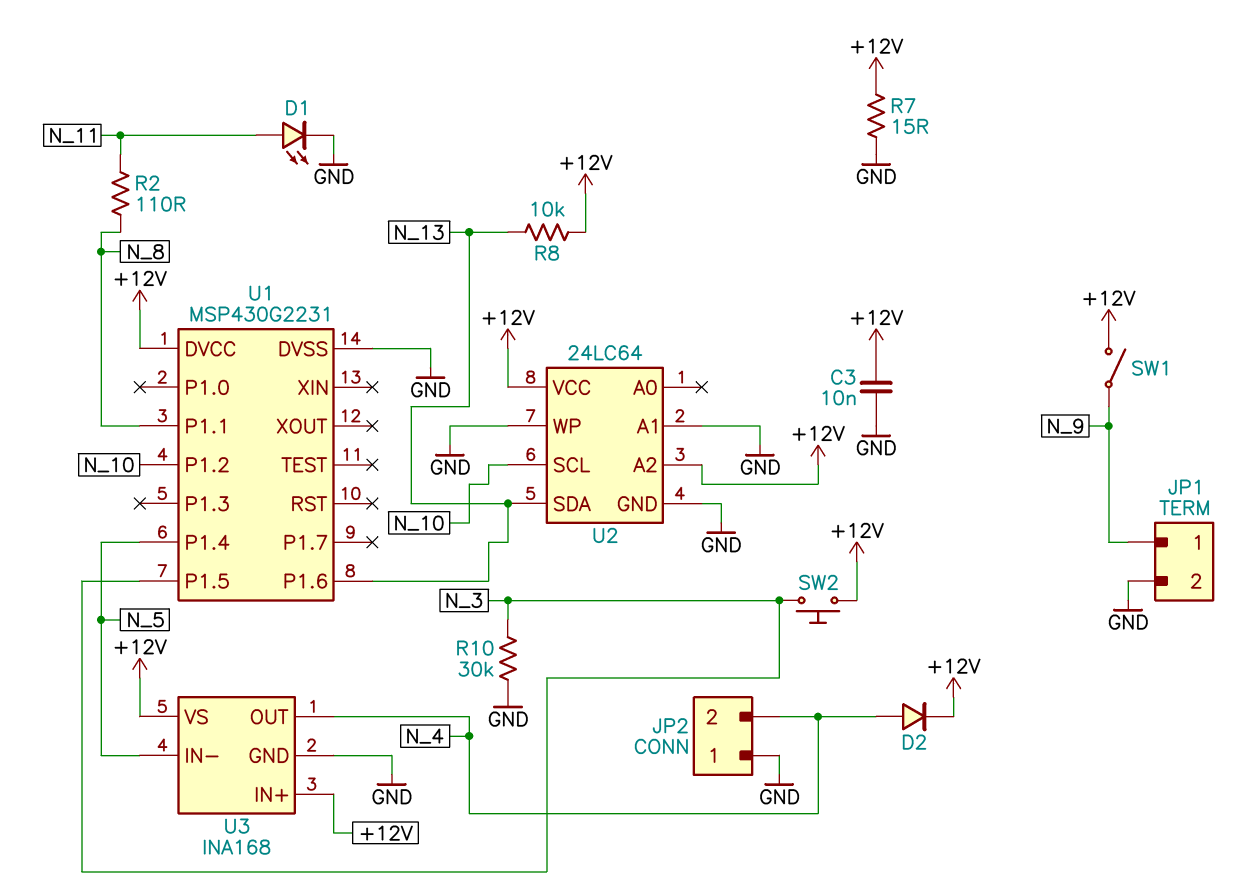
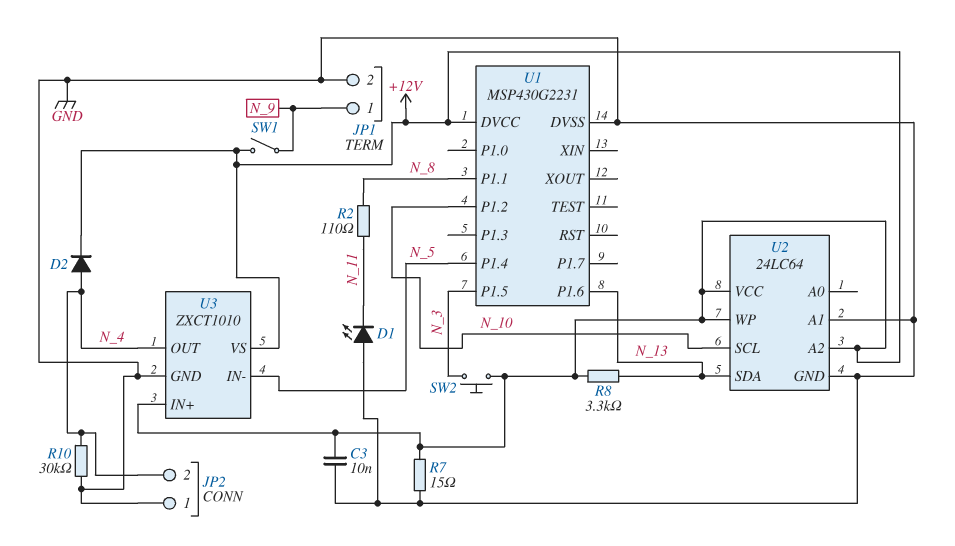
D1: LED (A N_11, K GND) -> LED (A GND, K N_11)
R8: 10k (+12V, N_13) -> 3.3k (+12V, N_13)
R10: 30k (GND, N_3) -> 30k (GND, N_4)
U2 pin WP: GND -> +12V
U3: INA168 -> ZXCT1010

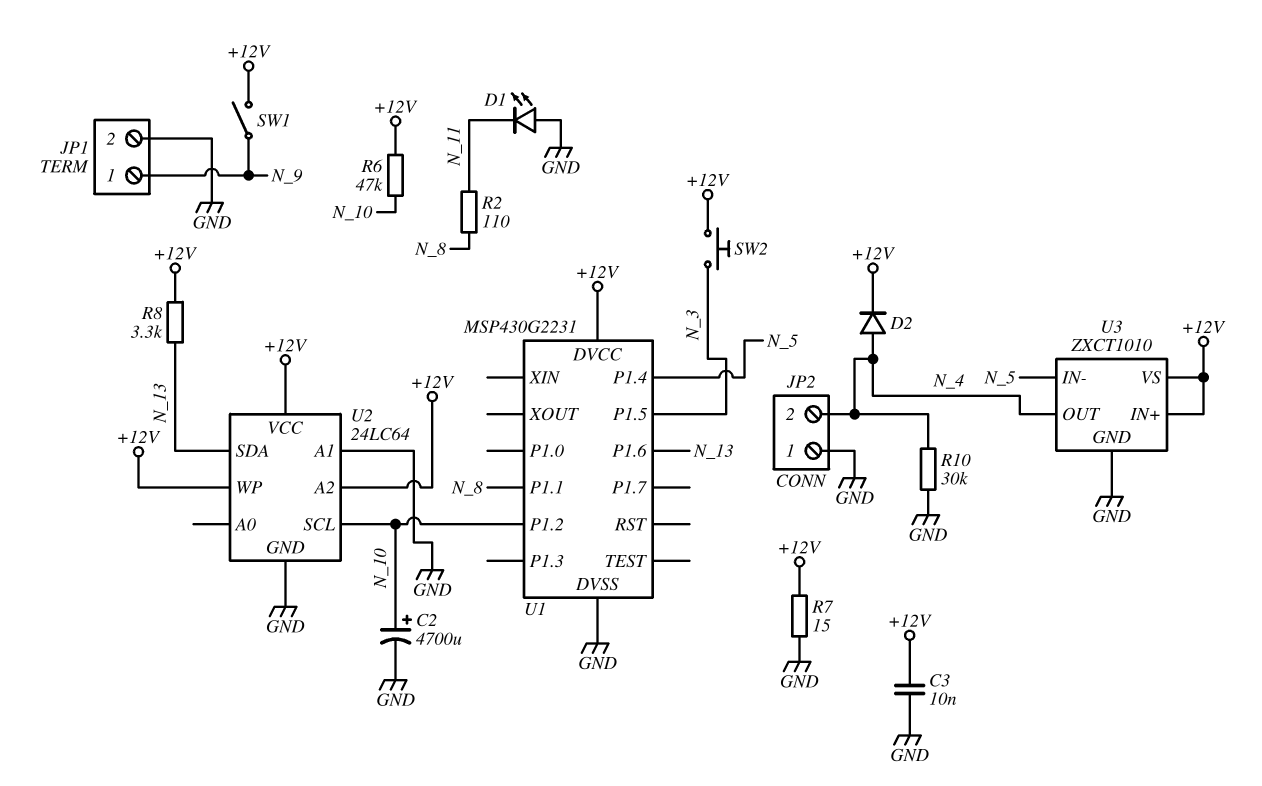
C2: none -> 4700uF (plus N_10, minus GND)
R6: none -> 47k (+12V, N_10)

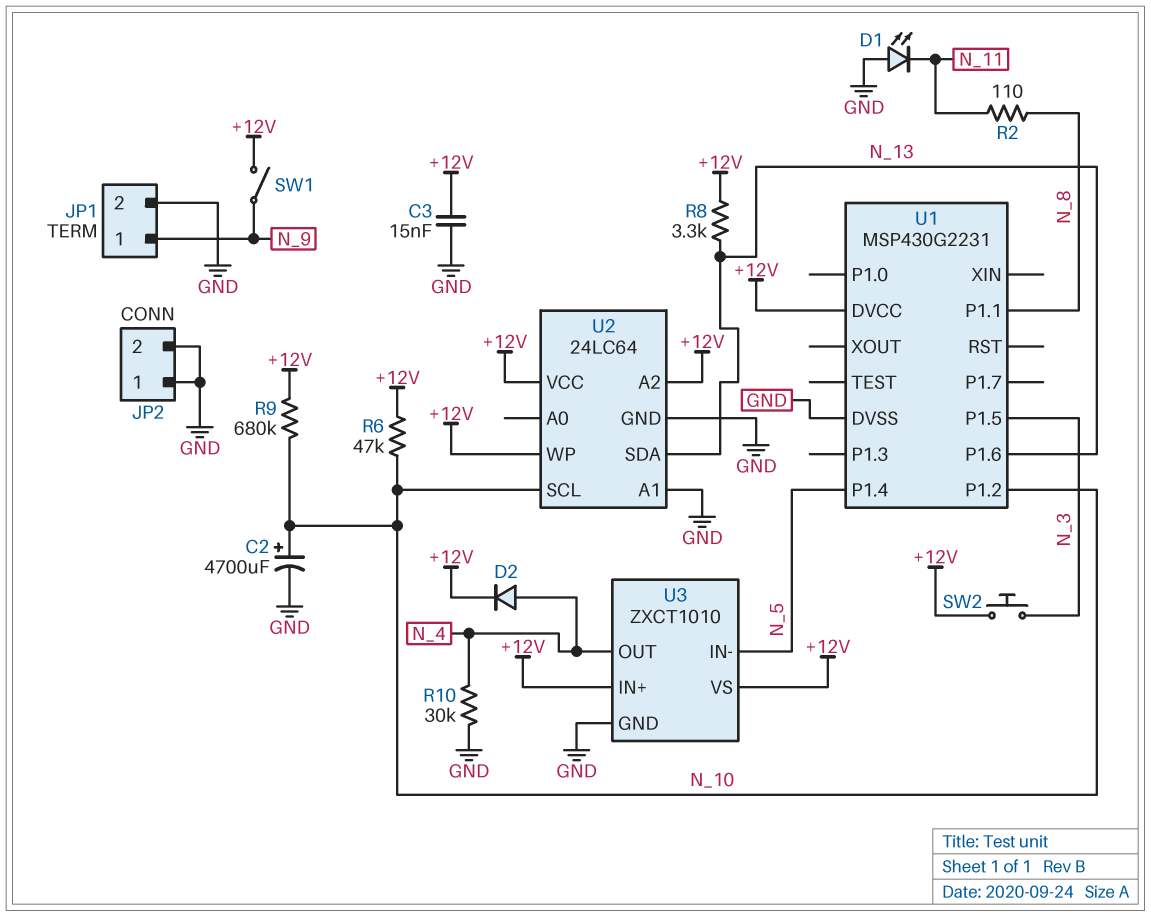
C3: 10nF (+12V, GND) -> 15nF (+12V, GND)
JP2 pin 2: N_4 -> GND
R7: 15 (+12V, GND) -> none
R9: none -> 680k (+12V, N_10)

